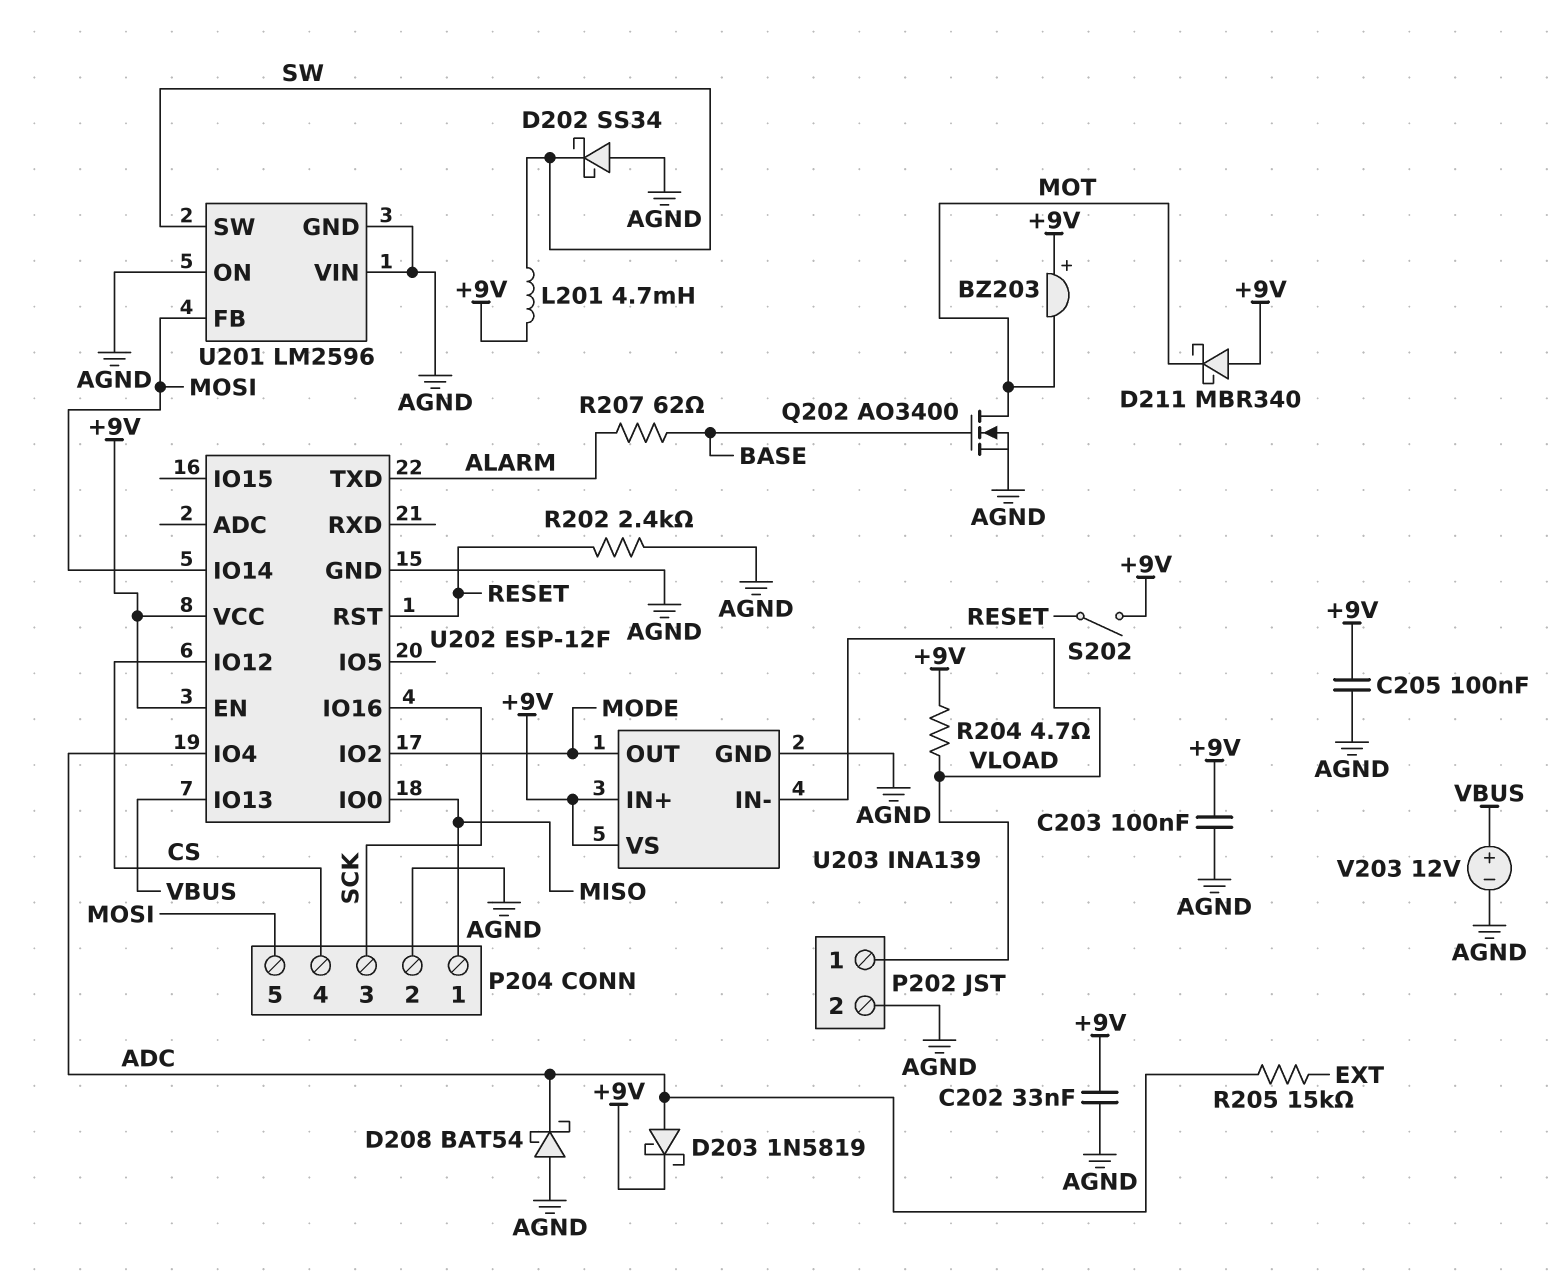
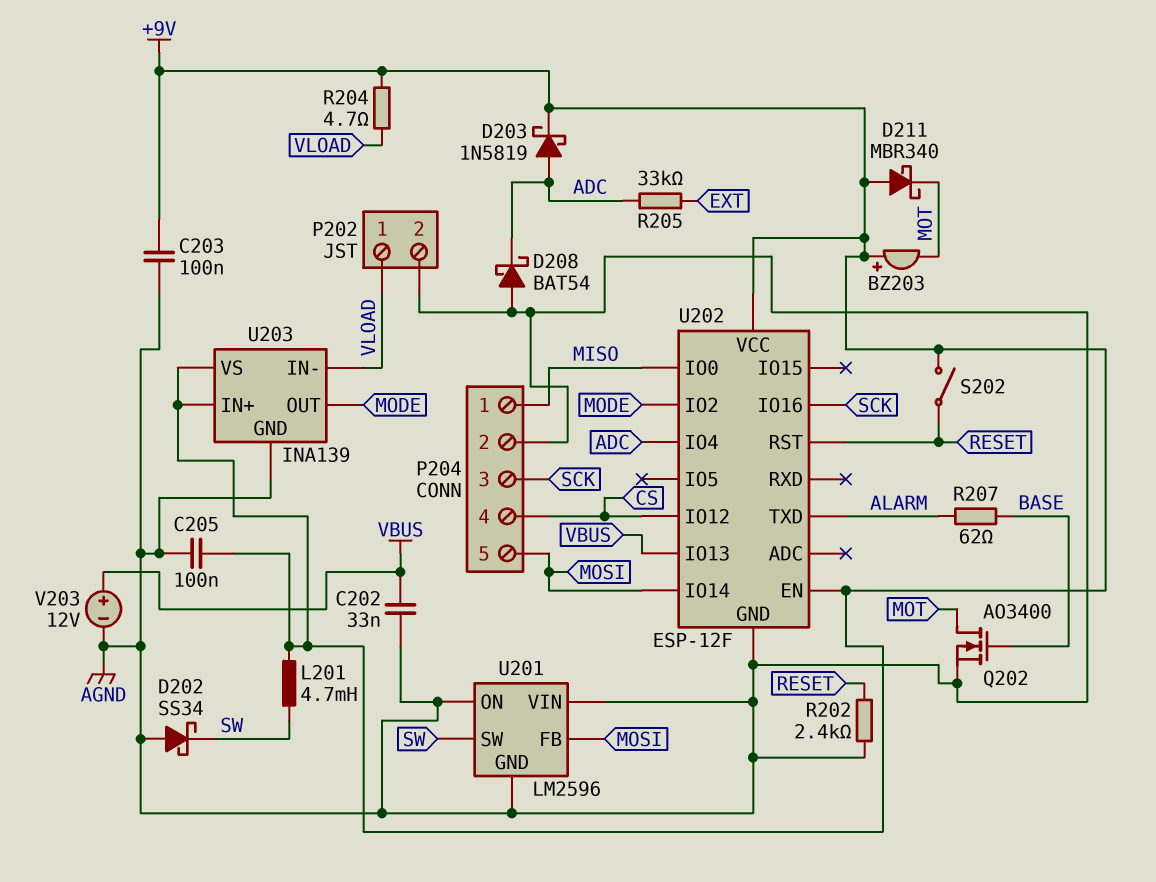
C202: 33nF (+9V, AGND) -> 33nF (AGND, VBUS)
R205: 15k (ADC, EXT) -> 33k (ADC, EXT)

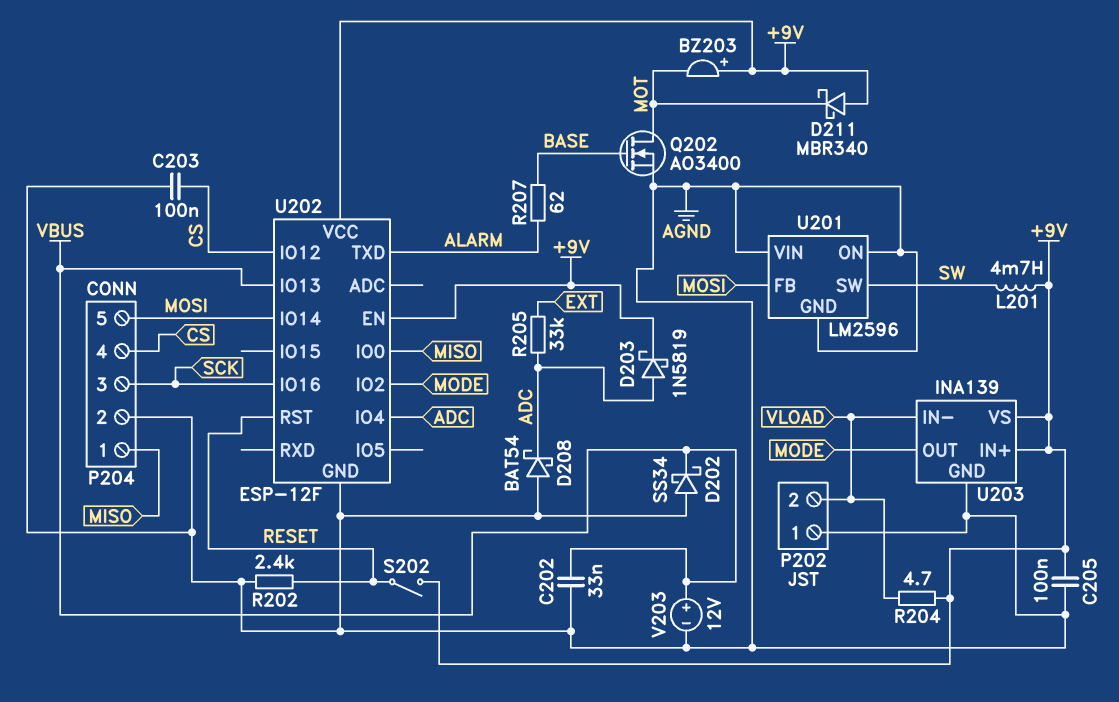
C203: 100nF (+9V, AGND) -> 100nF (AGND, CS)
D202: schottky SS34 (A AGND, K SW) -> schottky SS34 (A AGND, K VBUS)
P202 pin 1: VLOAD -> AGND
P202 pin 2: AGND -> VLOAD

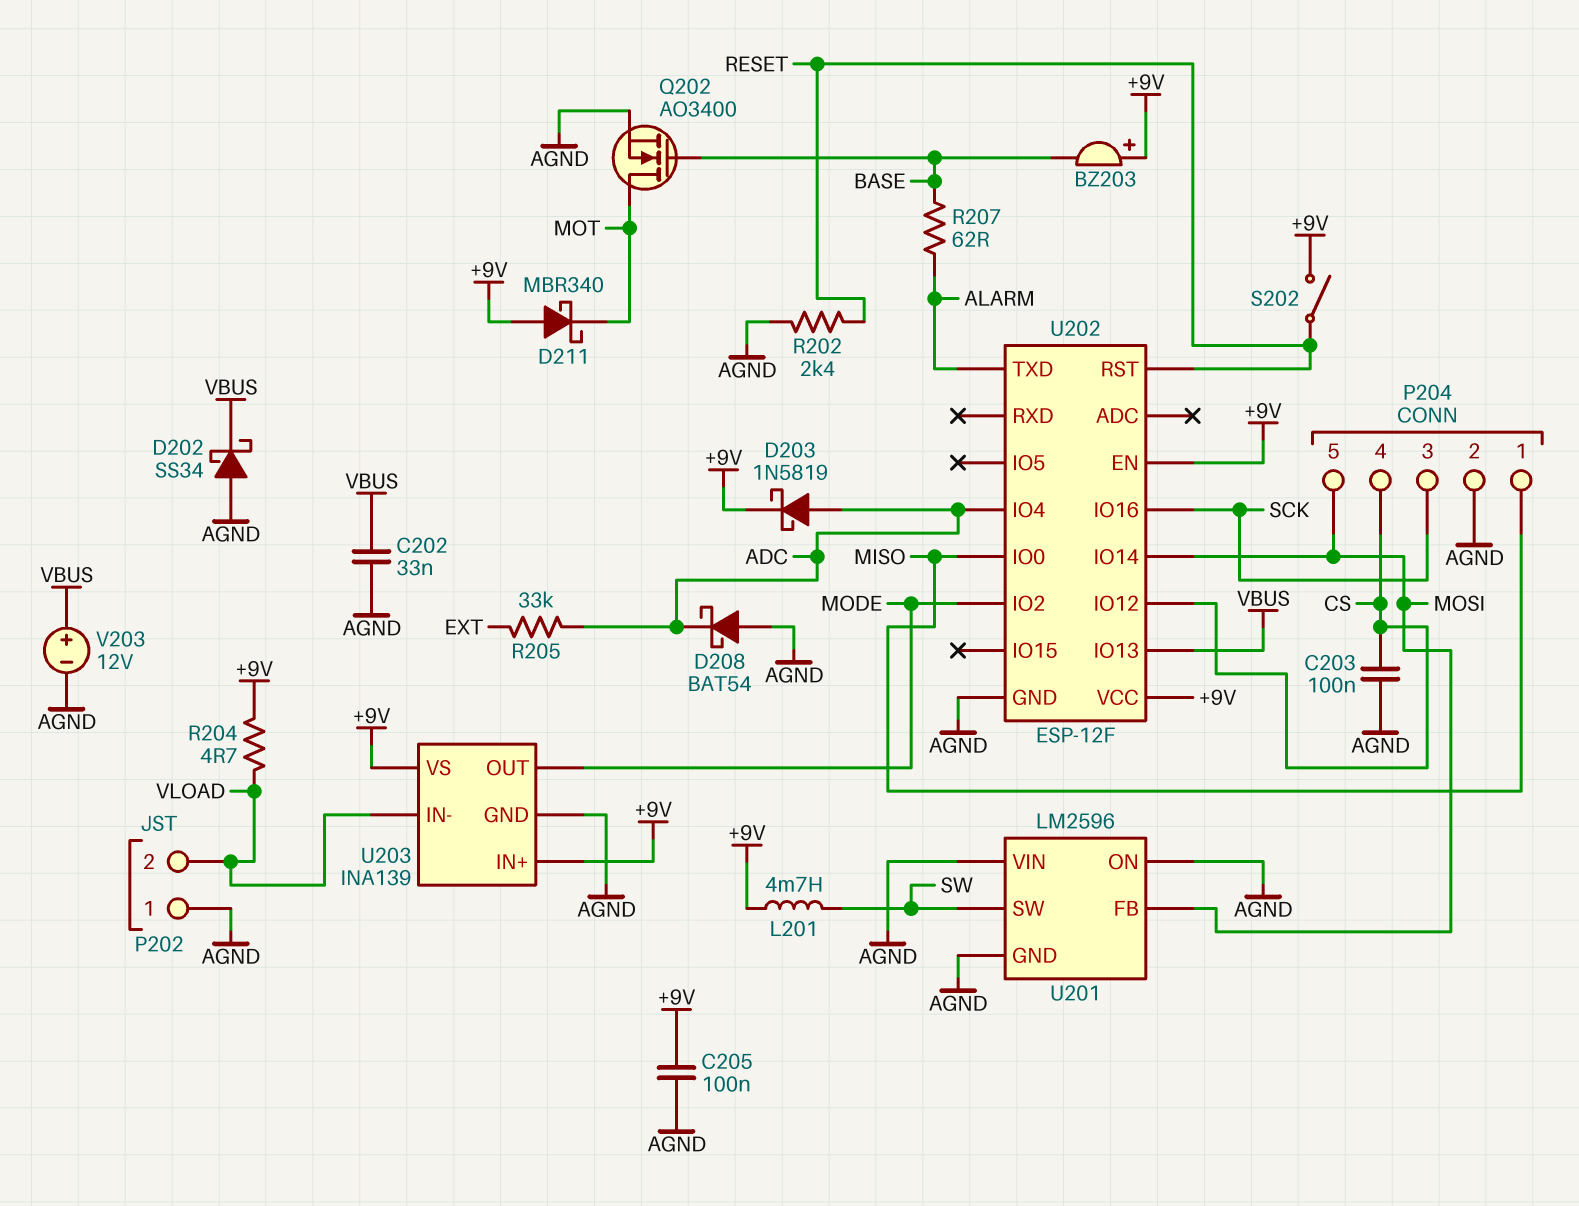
BZ203: buzzer (plus +9V, minus MOT) -> buzzer (plus +9V, minus BASE)

